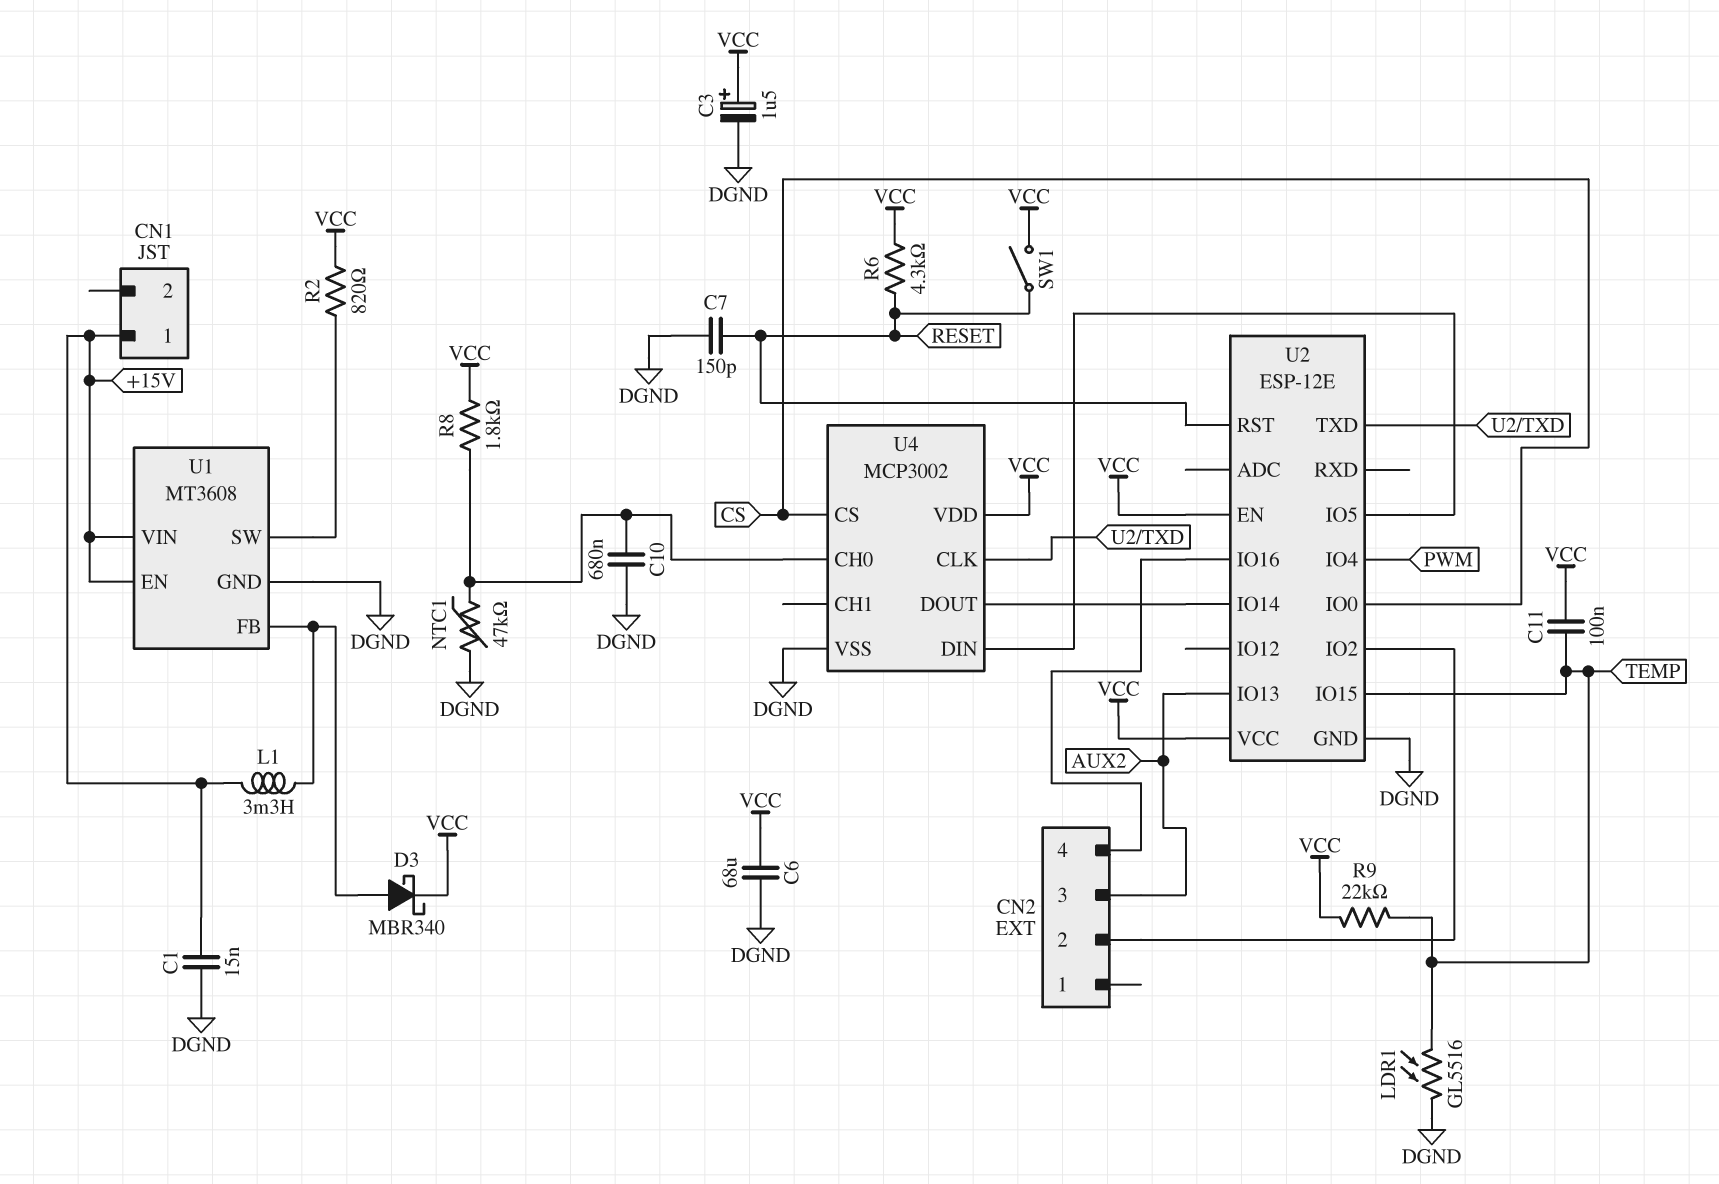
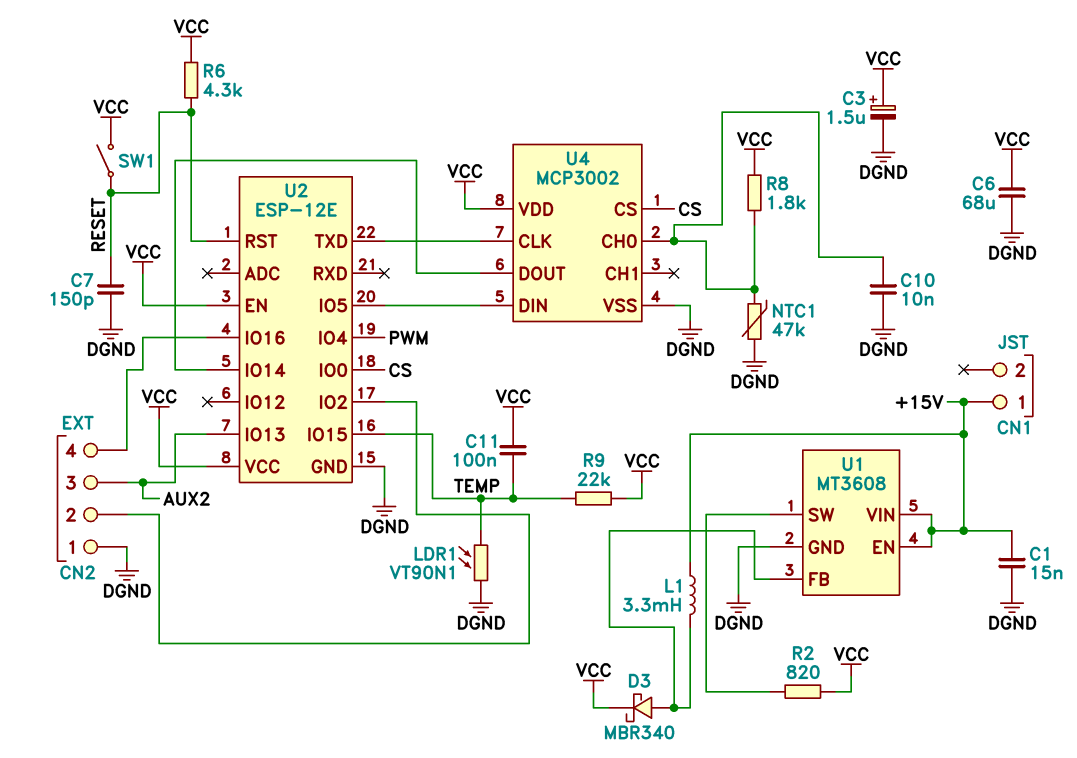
C10: 680nF (DGND, U4/CH0) -> 10nF (DGND, U4/CH0)
CN2 pin 1: none -> DGND
LDR1: GL5516 (DGND, TEMP) -> VT90N1 (DGND, TEMP)

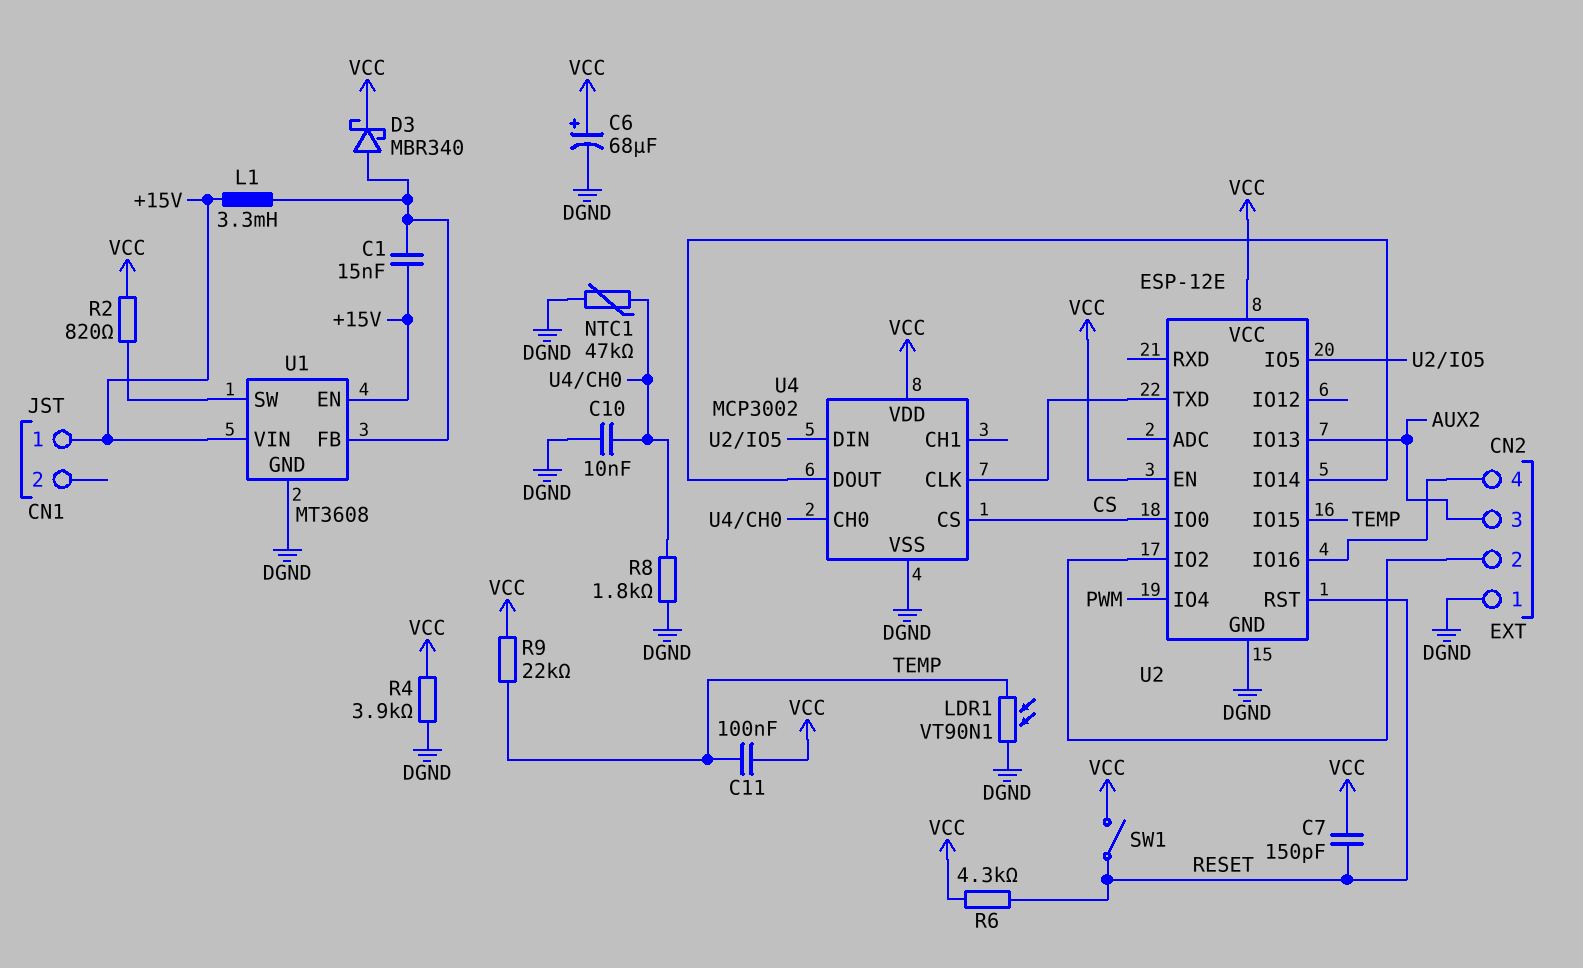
C1: 15nF (+15V, DGND) -> 15nF (+15V, U1/FB)
C3: 1.5uF (plus VCC, minus DGND) -> none
C6: 68uF (DGND, VCC) -> 68uF (plus VCC, minus DGND)
C7: 150pF (DGND, RESET) -> 150pF (RESET, VCC)
R4: none -> 3.9k (DGND, VCC)
R8: 1.8k (U4/CH0, VCC) -> 1.8k (DGND, U4/CH0)

